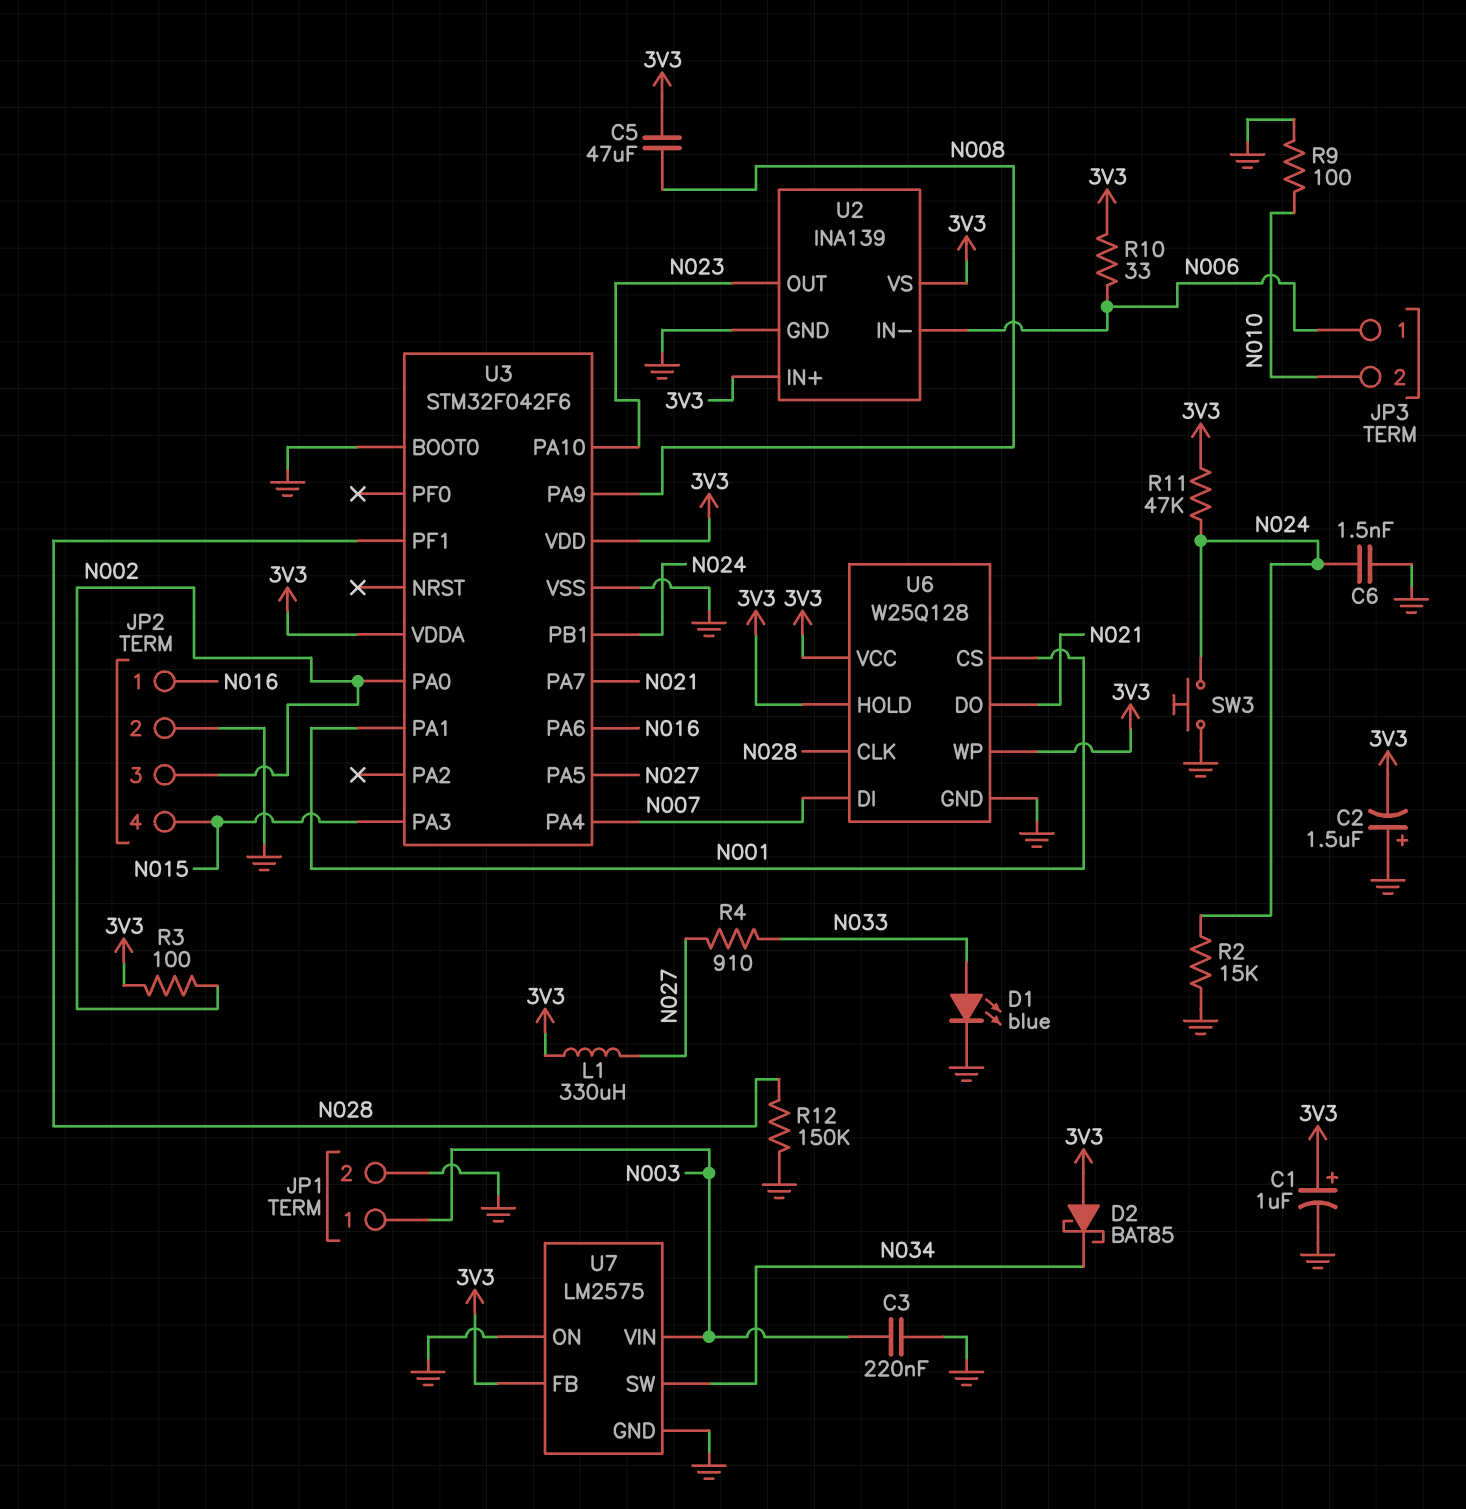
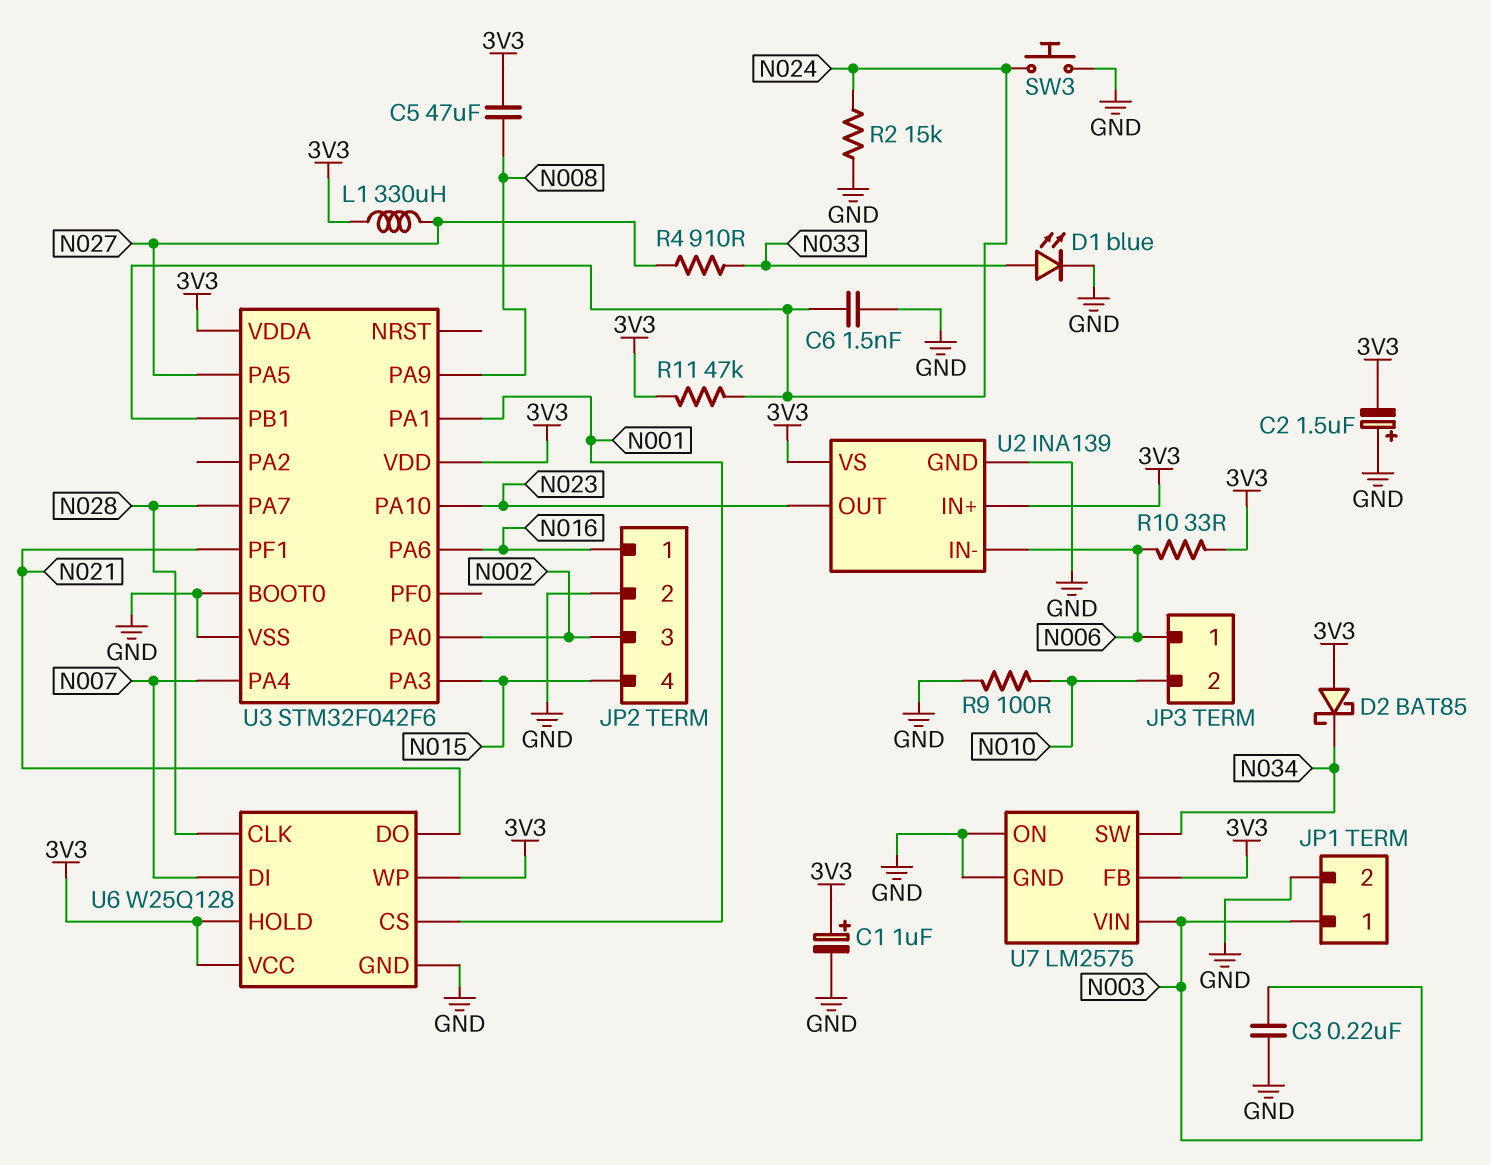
R3: 100 (3V3, N002) -> none
R12: 150k (GND, N028) -> none
U3 pin PA7: N021 -> N028
U3 pin PF1: N028 -> N021

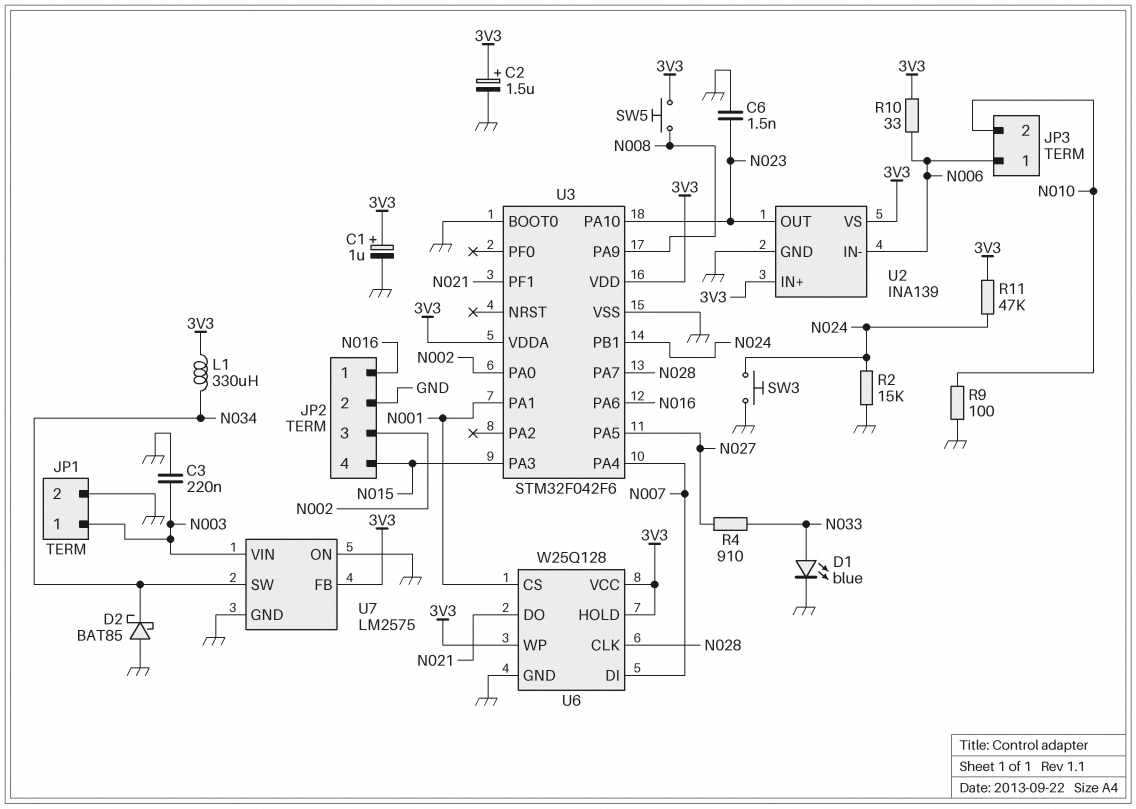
C2: 1.5uF (plus GND, minus 3V3) -> 1.5uF (plus 3V3, minus GND)
C5: 47uF (3V3, N008) -> none
C6: 1.5nF (GND, N024) -> 1.5nF (GND, N023)
D2: schottky BAT85 (A 3V3, K N034) -> schottky BAT85 (A GND, K N034)
L1: 330uH (3V3, N027) -> 330uH (3V3, N034)
SW5: none -> button (3V3, N008)

